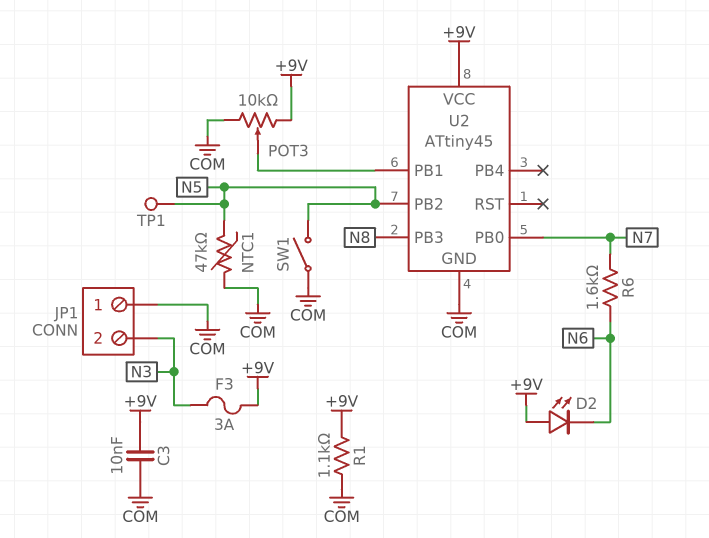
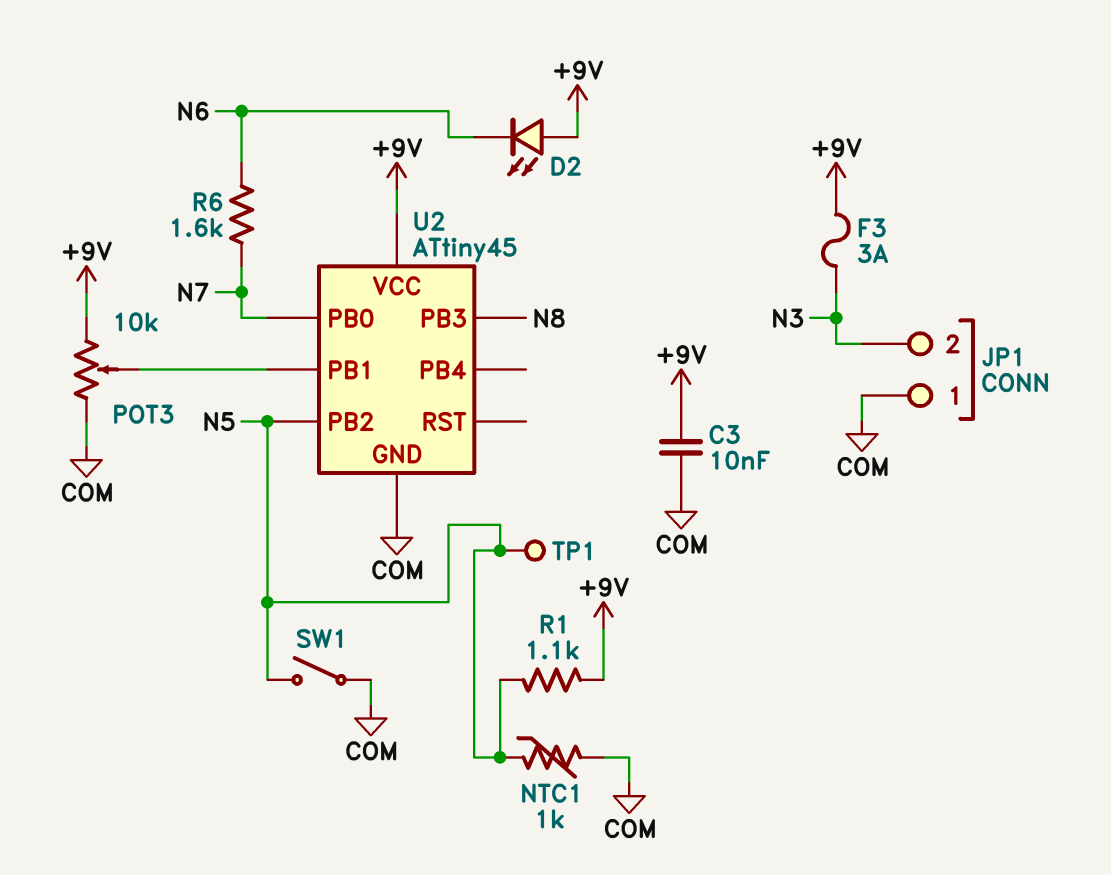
NTC1: 47k (COM, N5) -> 1k (COM, N5)
R1: 1.1k (+9V, COM) -> 1.1k (+9V, N5)

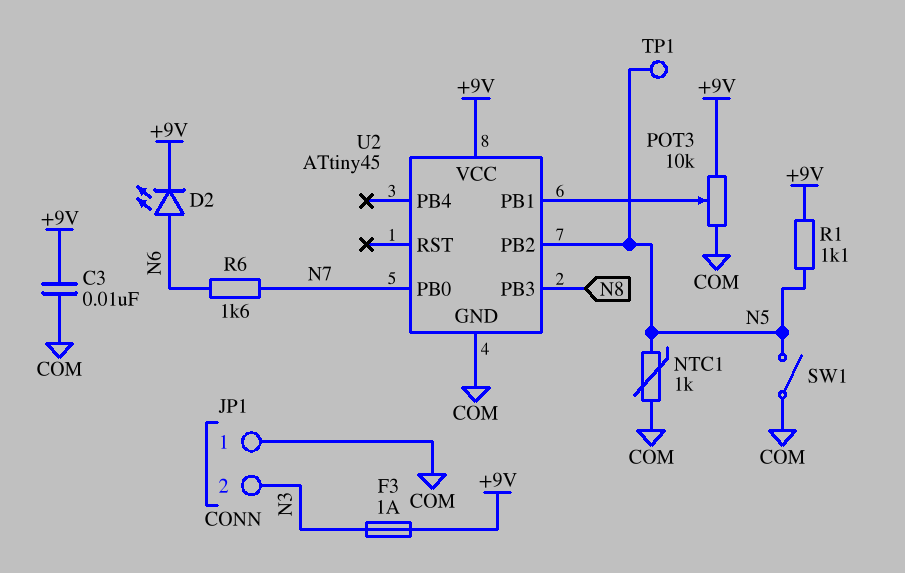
D2: LED (A +9V, K N6) -> LED (A N6, K +9V)
F3: 3A (+9V, N3) -> 1A (+9V, N3)

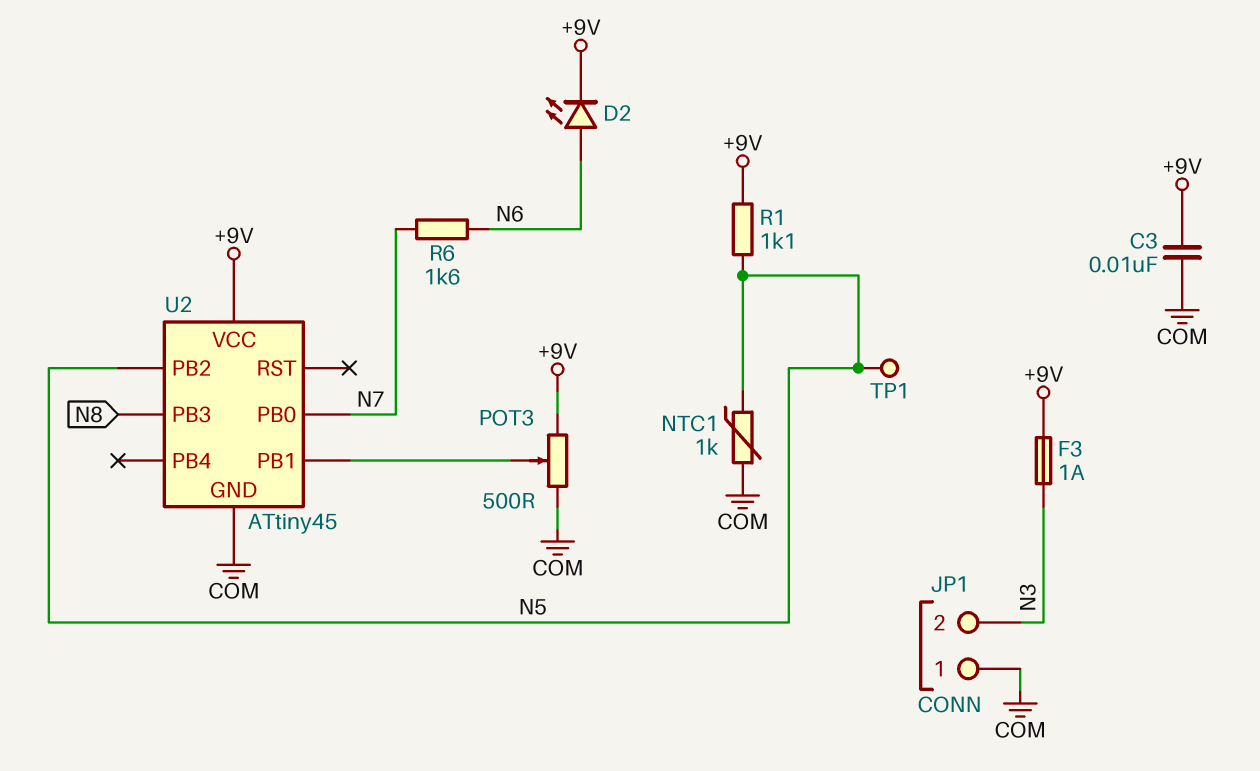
POT3: 10k (+9V, COM, wiper U2/PB1) -> 500 (+9V, COM, wiper U2/PB1)
SW1: switch (COM, N5) -> none

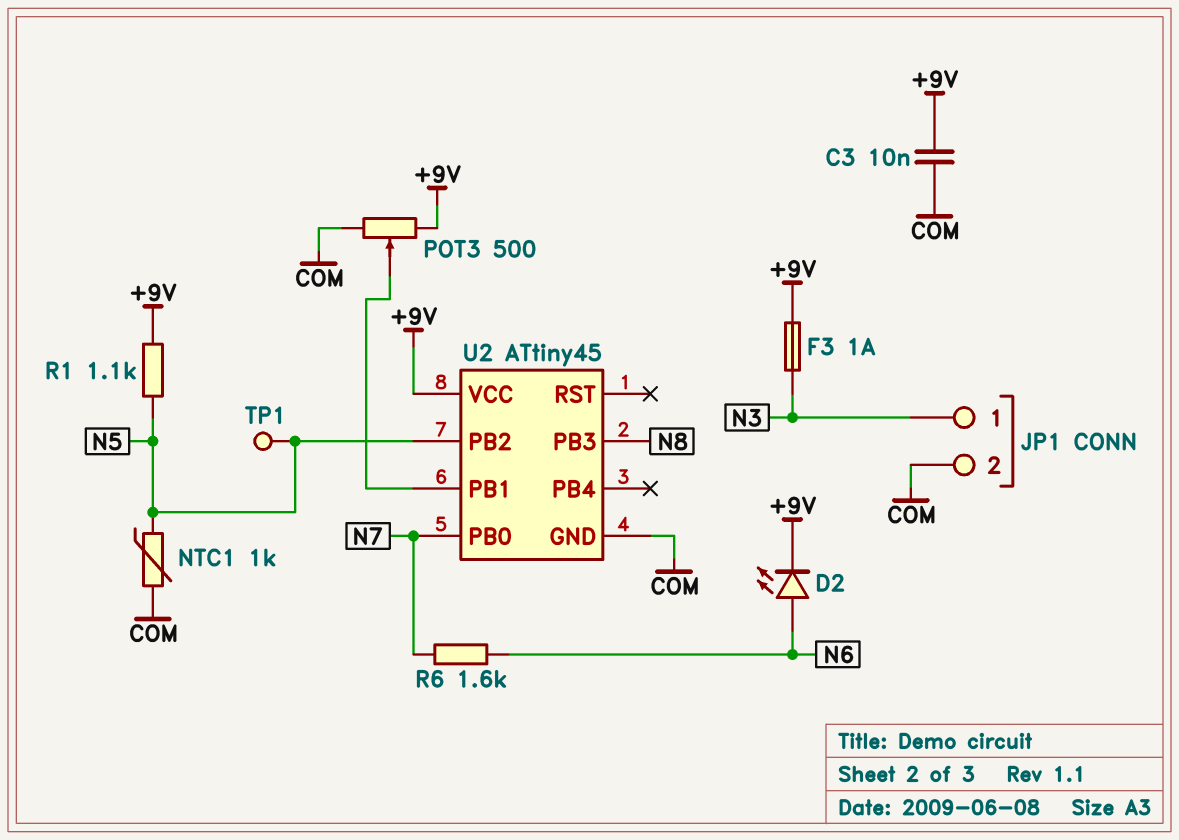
JP1 pin 1: COM -> N3
JP1 pin 2: N3 -> COM

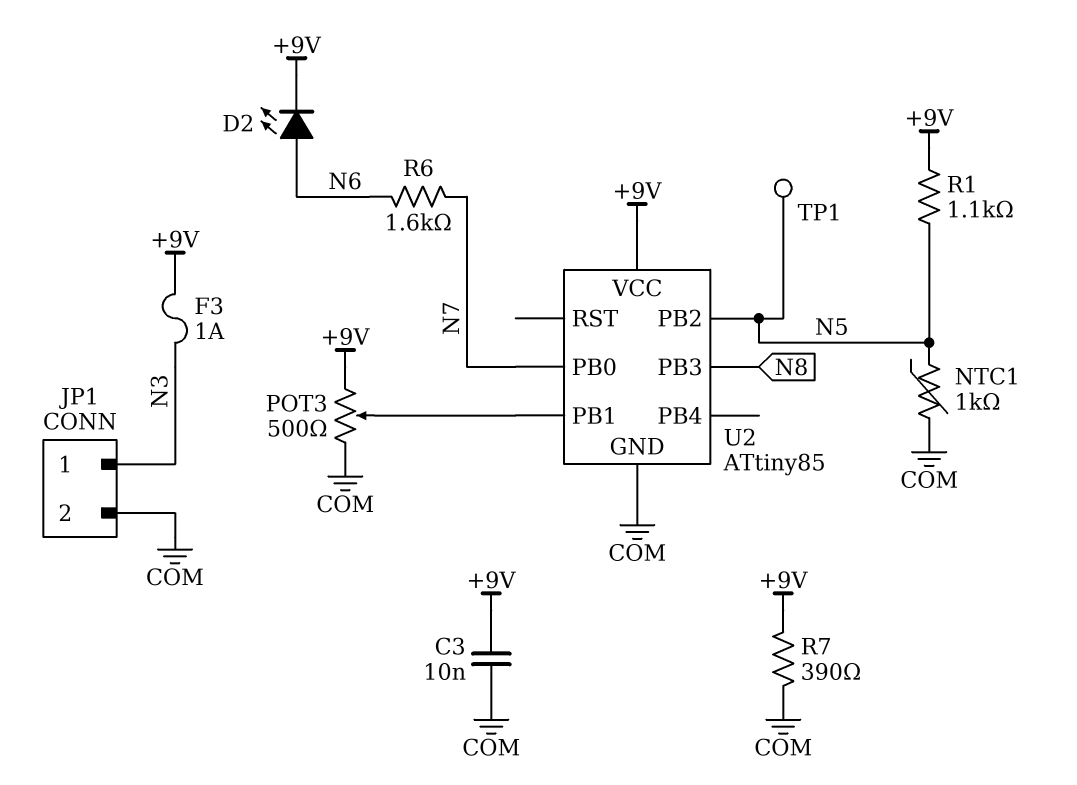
R7: none -> 390 (+9V, COM)
U2: ATtiny45 -> ATtiny85

